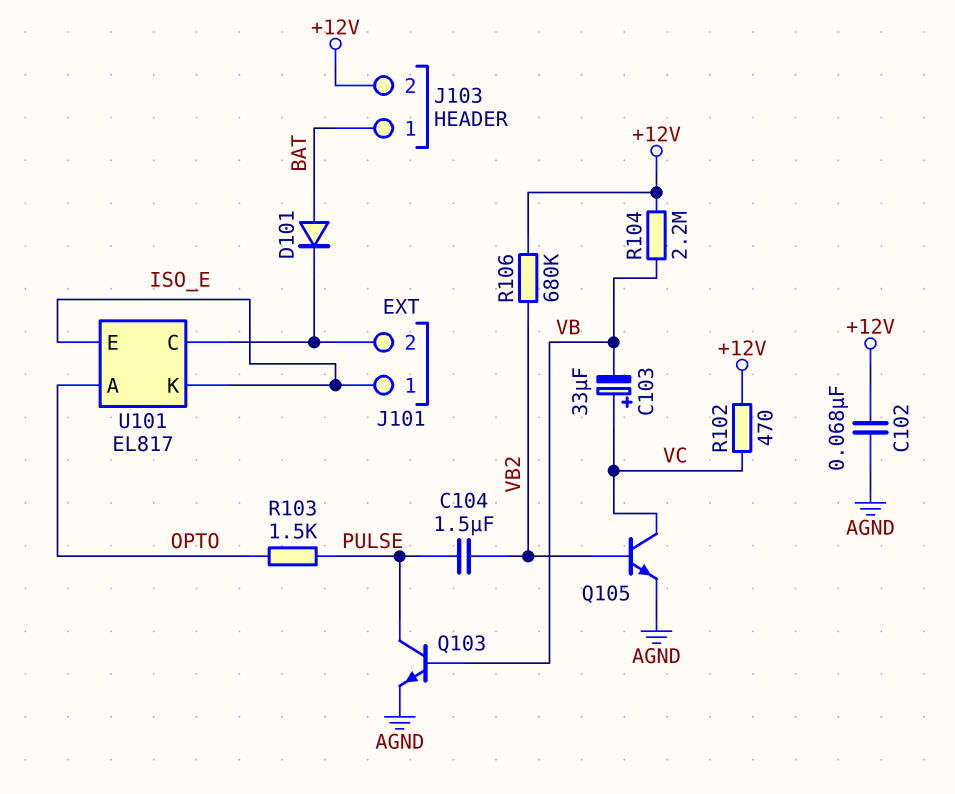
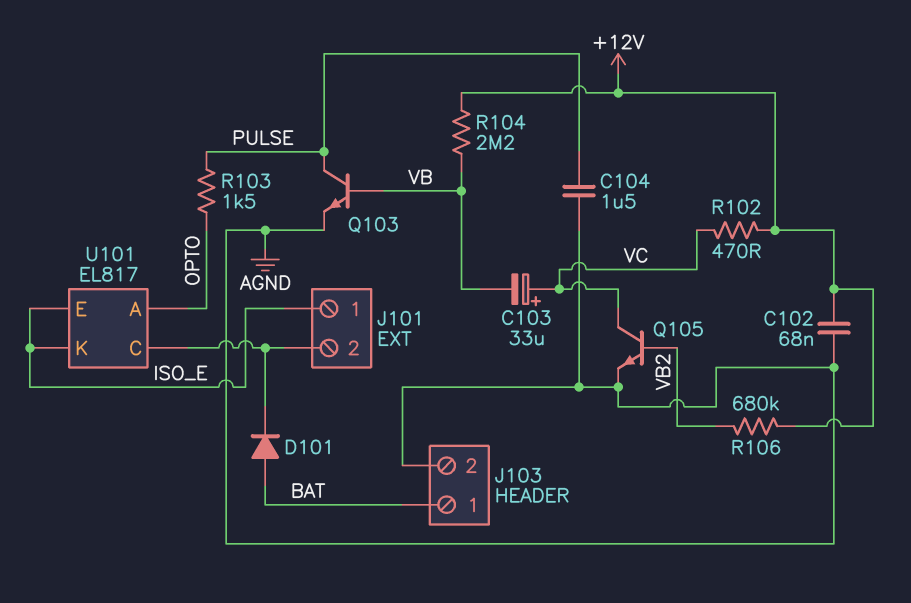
C104: 1.5uF (PULSE, VB2) -> 1.5uF (AGND, PULSE)
J103 pin 2: +12V -> AGND

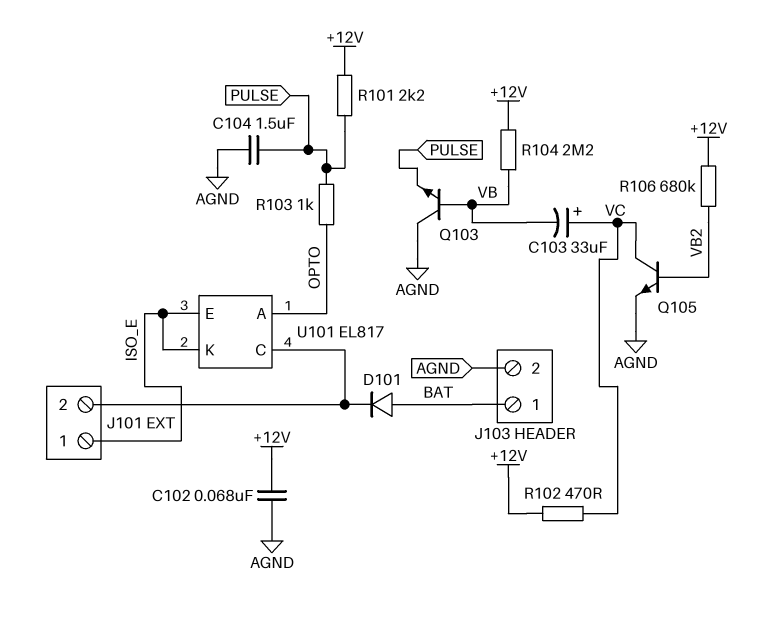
Q103: NPN (B VB, C PULSE, E AGND) -> NPN (B VB, C AGND, E PULSE)
R101: none -> 2.2k (+12V, PULSE)
R103: 1.5k (OPTO, PULSE) -> 1k (OPTO, PULSE)

